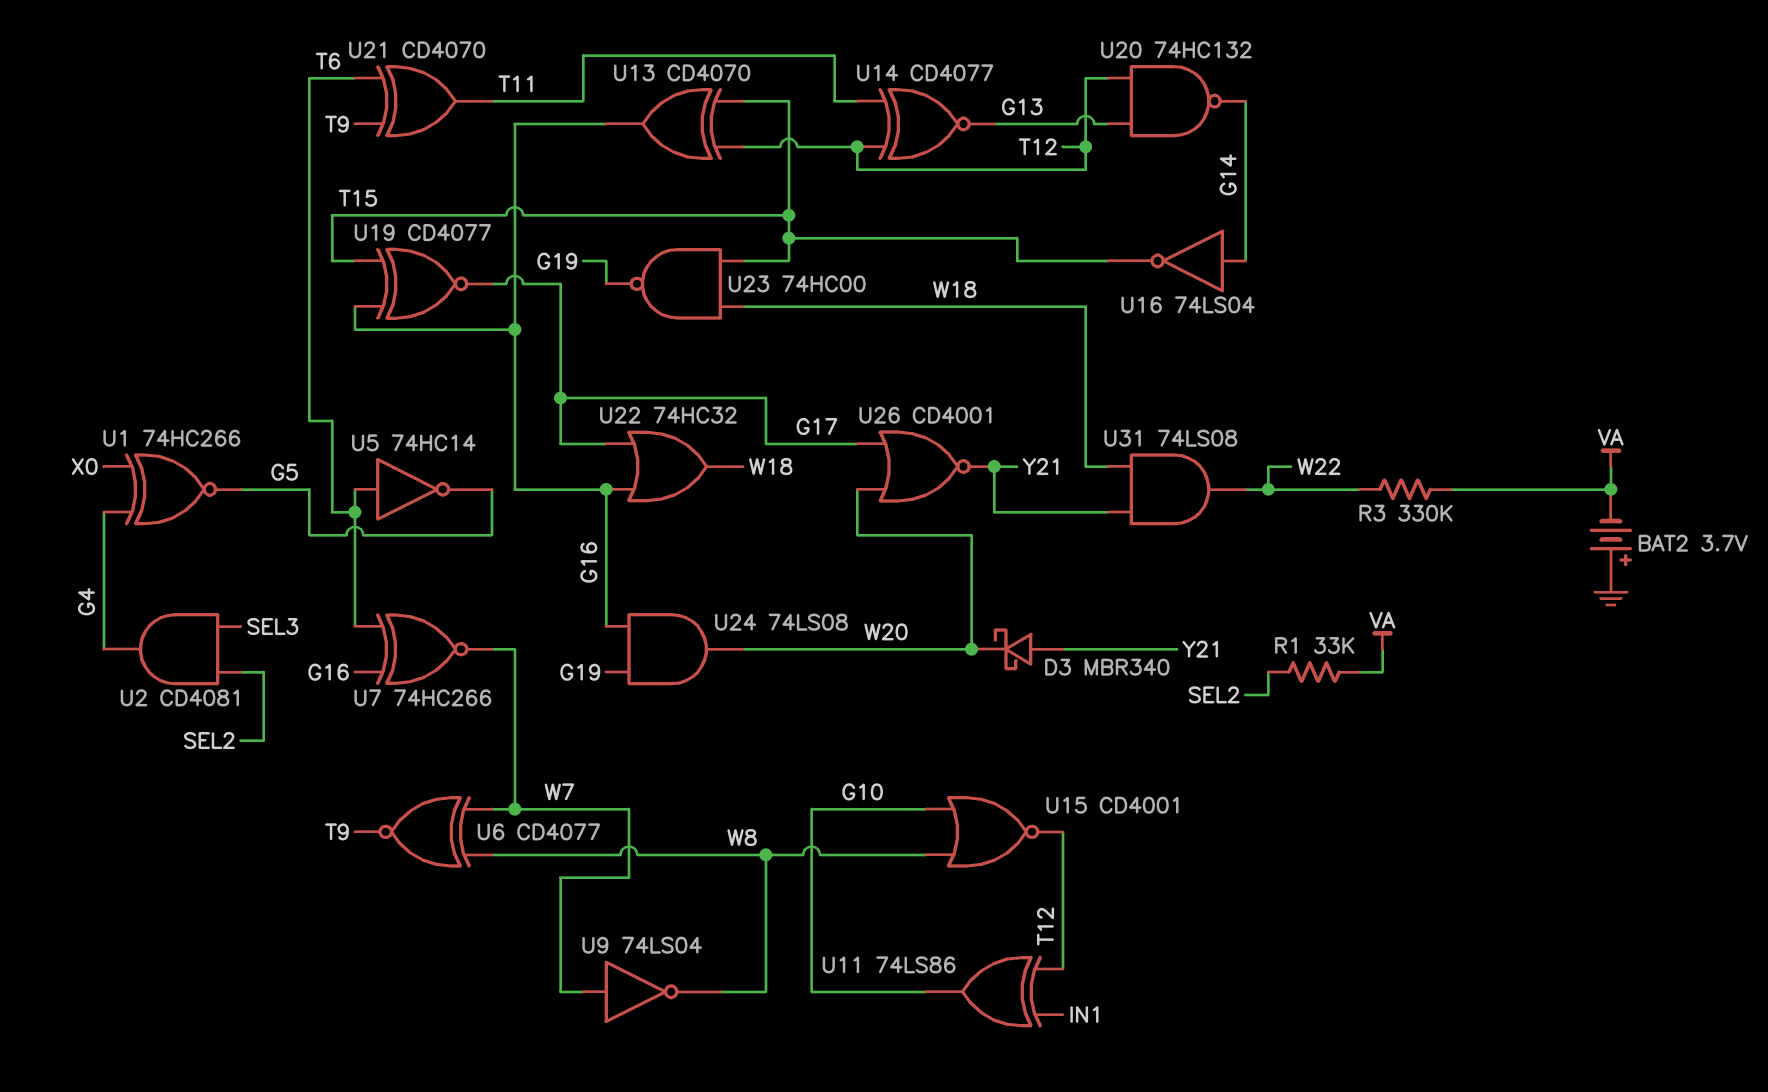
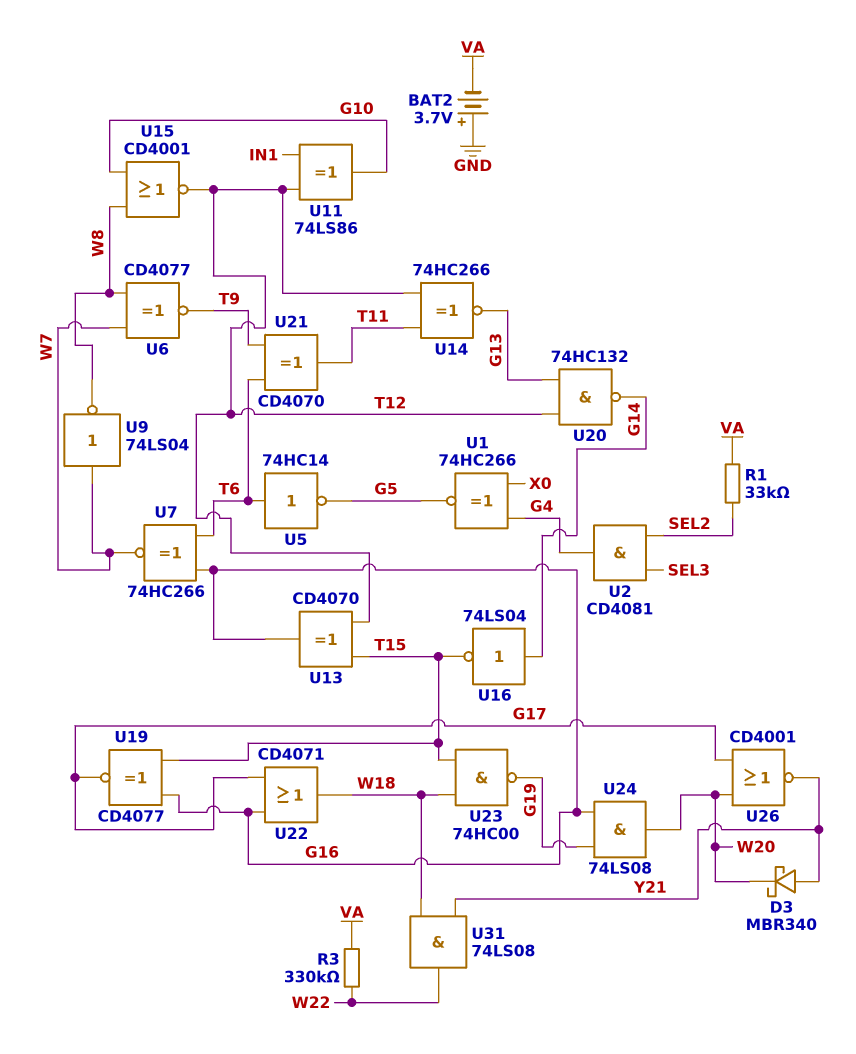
U14: XNOR CD4077 (in T11, in T12, out G13) -> XNOR 74HC266 (in T11, in T12, out G13)
U22: OR 74HC32 (in G16, in G17, out W18) -> OR CD4071 (in G16, in G17, out W18)

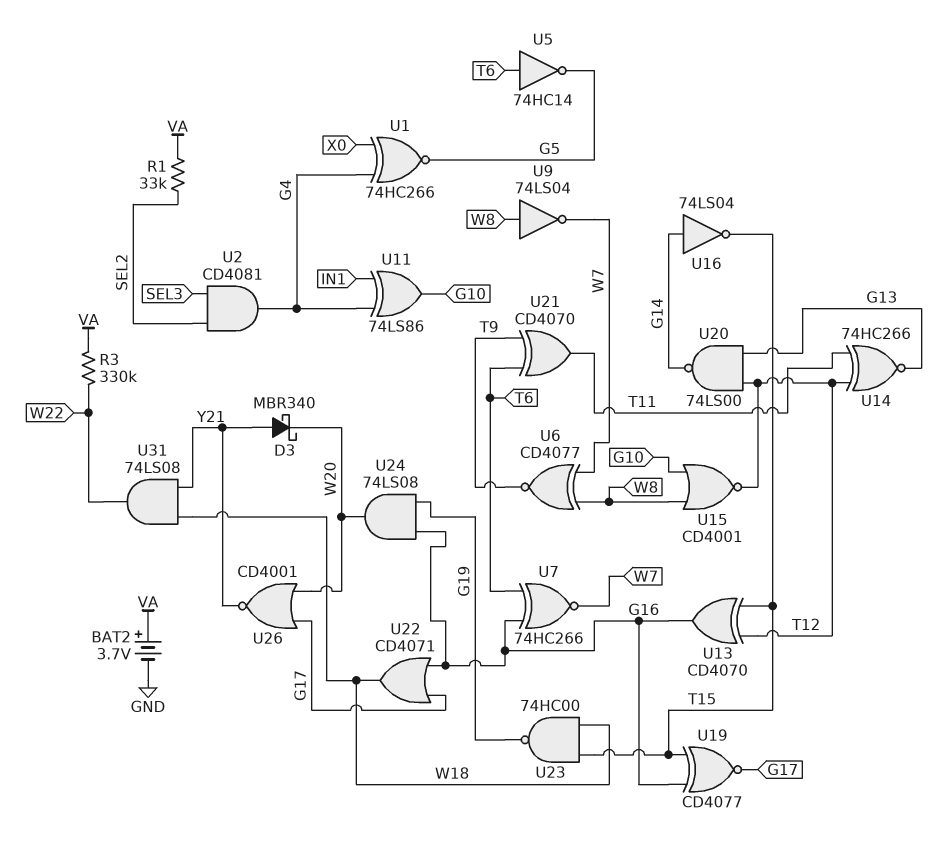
BAT2: 3.7V (plus GND, minus VA) -> 3.7V (plus VA, minus GND)
U9: NOT 74LS04 (in W7, out W8) -> NOT 74LS04 (in W8, out W7)
U11: XOR 74LS86 (in IN1, in T12, out G10) -> XOR 74LS86 (in G4, in IN1, out G10)
U20: NAND 74HC132 (in G13, in T12, out G14) -> NAND 74LS00 (in G13, in T12, out G14)

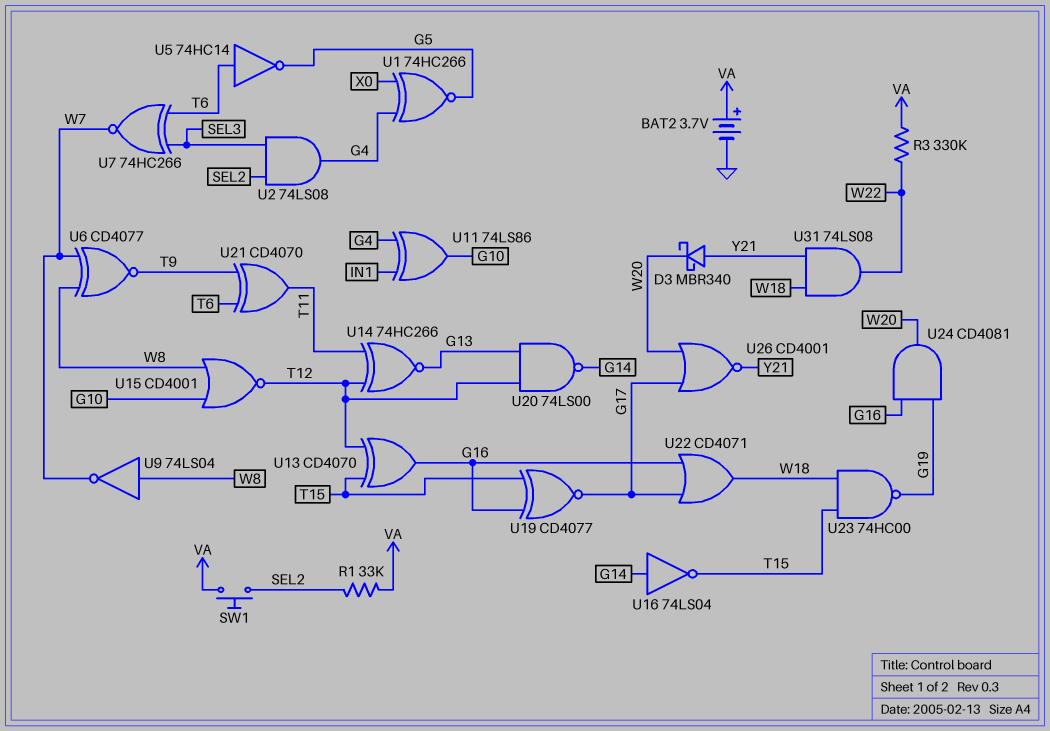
SW1: none -> button (SEL2, VA)
U2: AND CD4081 (in SEL2, in SEL3, out G4) -> AND 74LS08 (in SEL2, in SEL3, out G4)
U7: XNOR 74HC266 (in G16, in T6, out W7) -> XNOR 74HC266 (in SEL3, in T6, out W7)
U24: AND 74LS08 (in G16, in G19, out W20) -> AND CD4081 (in G16, in G19, out W20)

